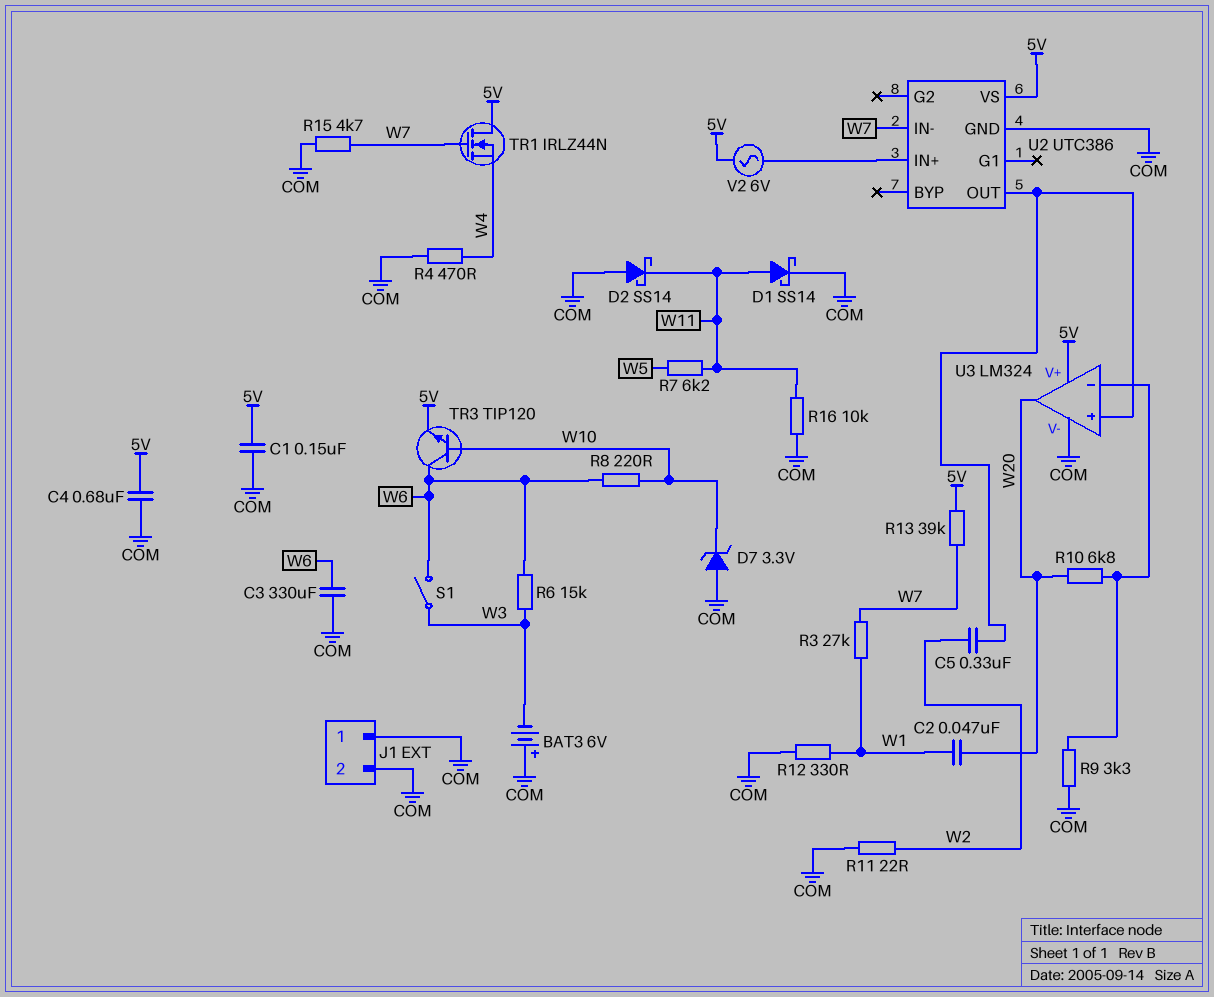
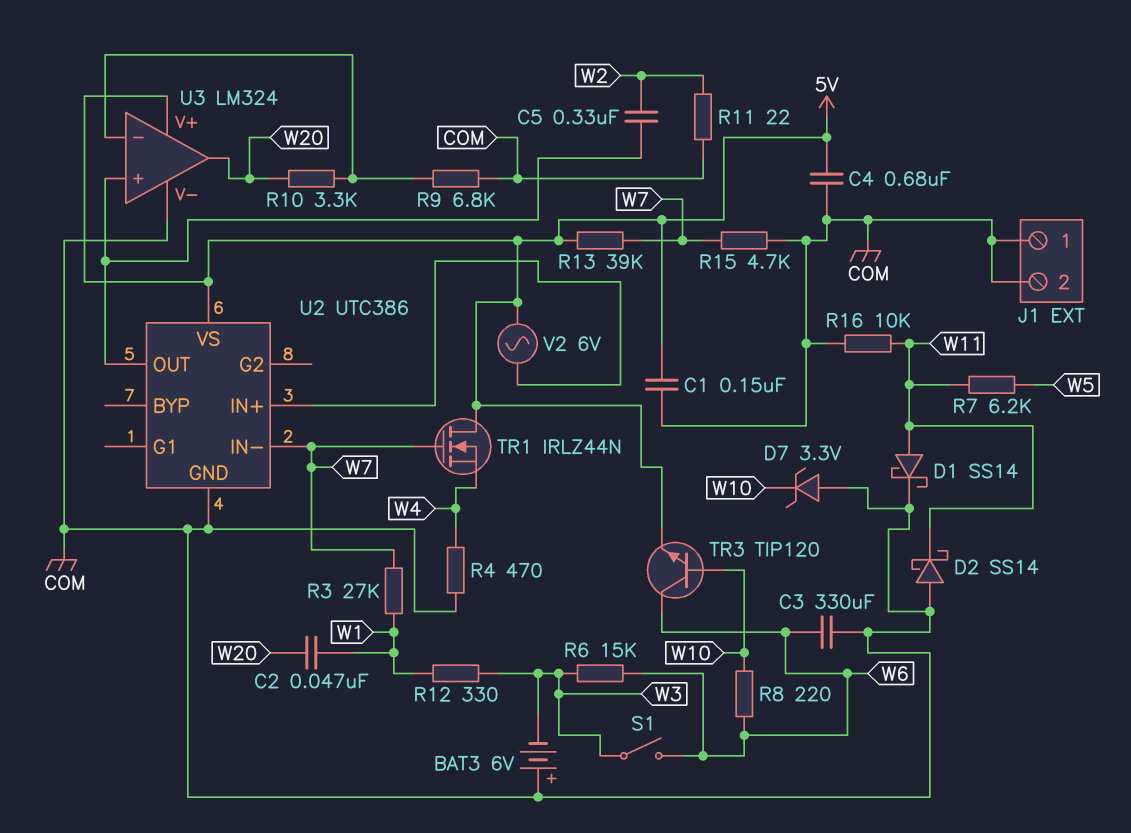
R9: 3.3k (COM, U3/in-) -> 6.8k (COM, U3/in-)
R10: 6.8k (U3/in-, W20) -> 3.3k (U3/in-, W20)
R12: 330 (COM, W1) -> 330 (W1, W3)

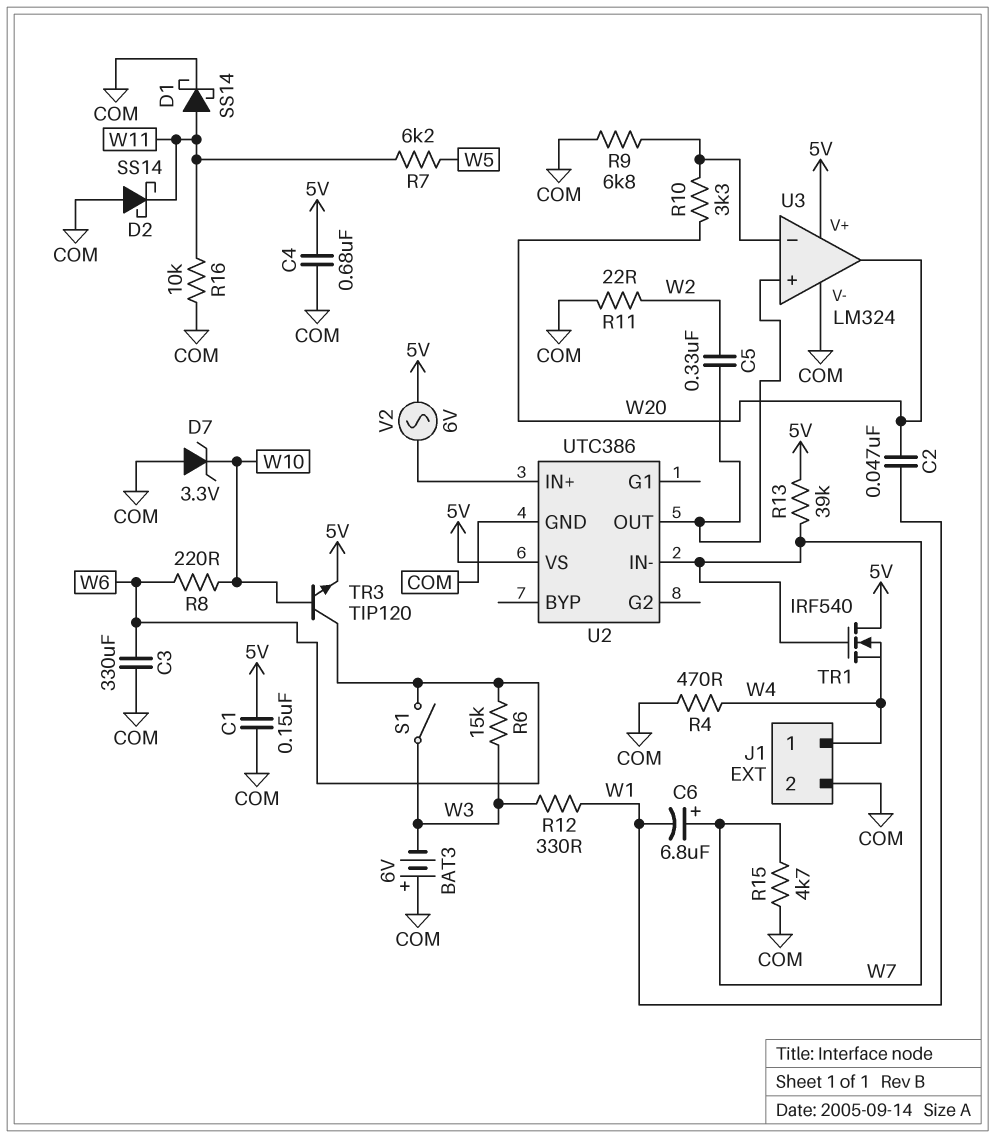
C6: none -> 6.8uF (plus W7, minus W1)
J1 pin 1: COM -> W4
R3: 27k (W1, W7) -> none
TR1: NMOS IRLZ44N (G W7, D 5V, S W4) -> NMOS IRF540 (G W7, D 5V, S W4)

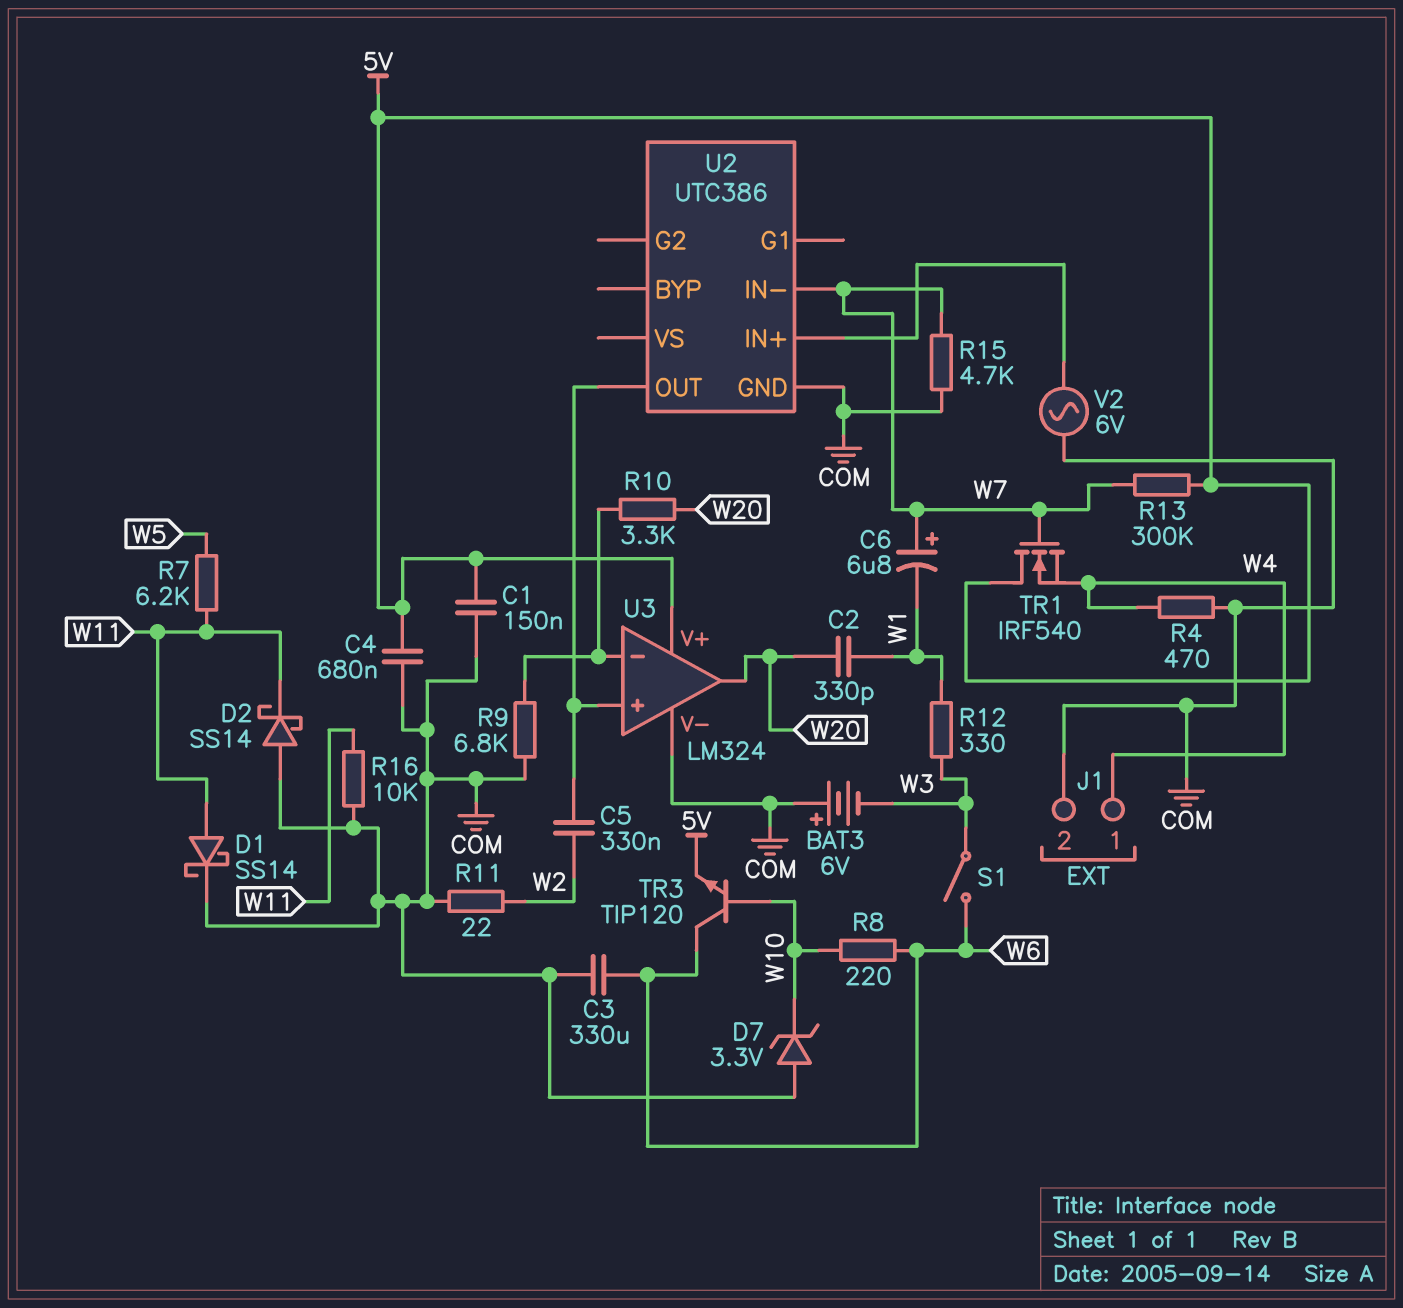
C2: 47nF (W1, W20) -> 330pF (W1, W20)
R6: 15k (W3, W6) -> none
R13: 39k (5V, W7) -> 300k (5V, W7)
U2 pin VS: 5V -> none
V2: AC 6V (5V, U2/IN+) -> AC 6V (COM, U2/IN+)

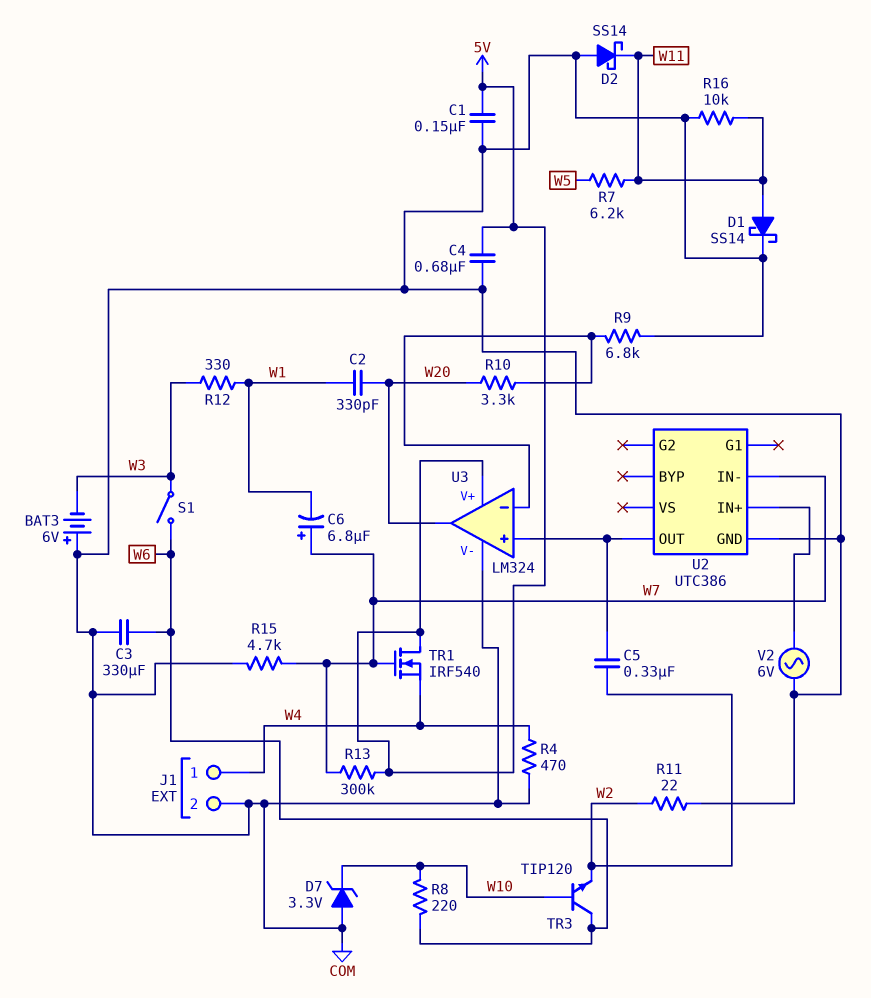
TR3: NPN TIP120 (B W10, C W6, E 5V) -> NPN TIP120 (B W10, C W6, E W2)

